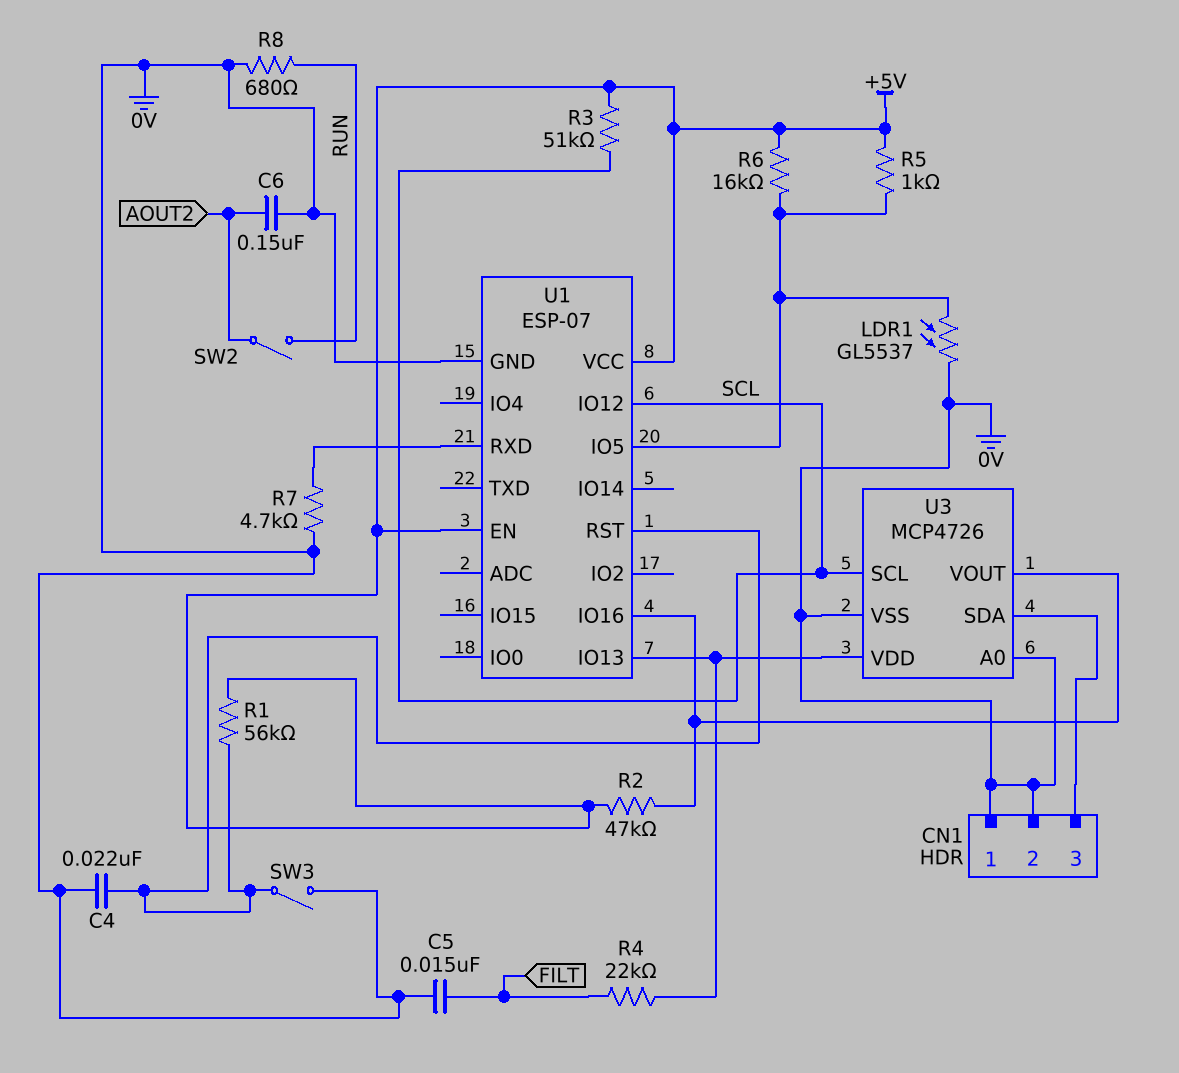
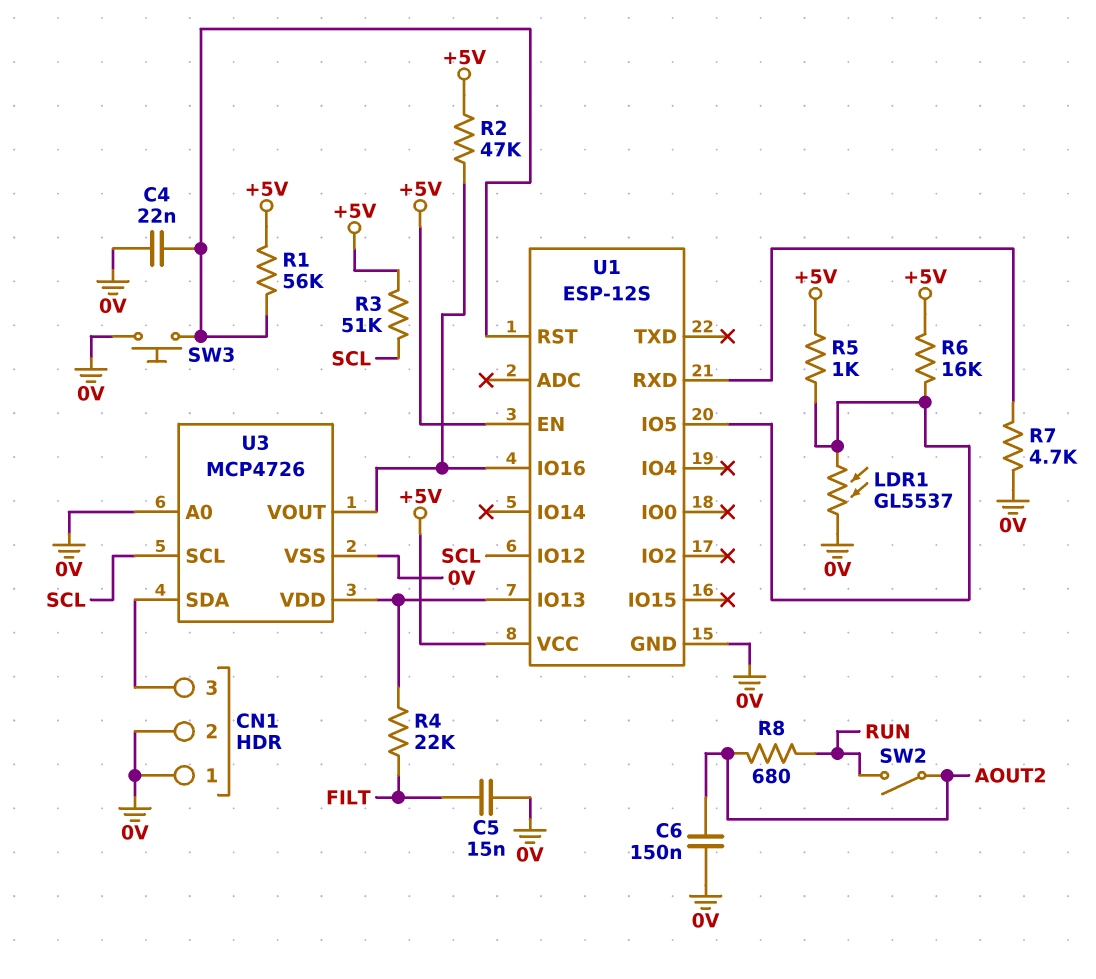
R8: 680 (0V, RUN) -> 680 (AOUT2, RUN)
SW3: switch (0V, U1/RST) -> button (0V, U1/RST)
U1: ESP-07 -> ESP-12S

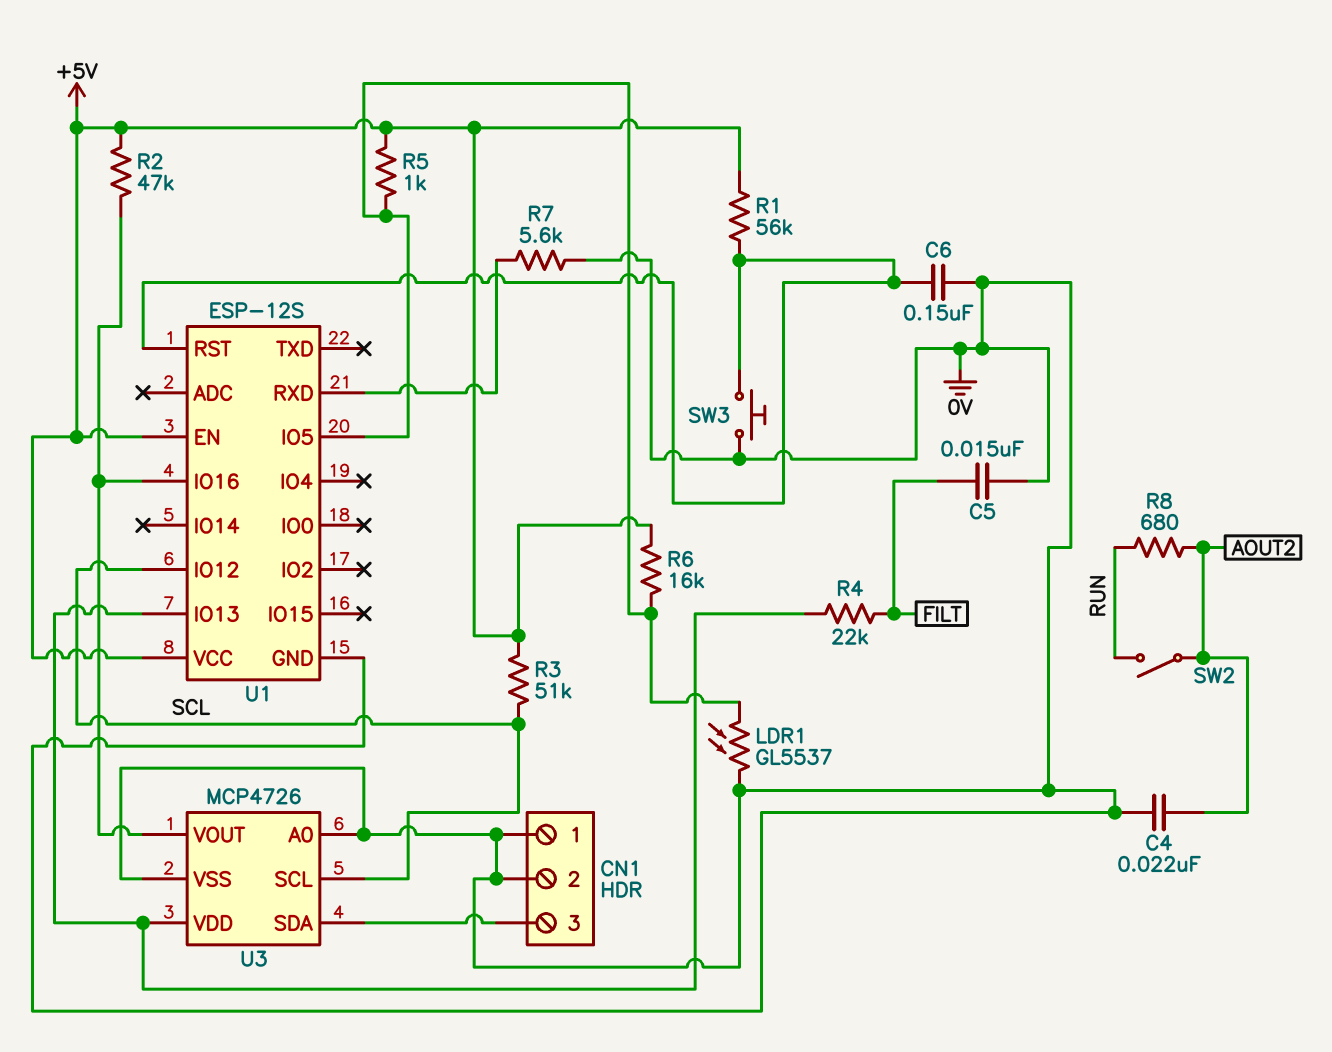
C4: 22nF (0V, U1/RST) -> 22nF (0V, AOUT2)
C6: 150nF (0V, AOUT2) -> 150nF (0V, U1/RST)
R7: 4.7k (0V, U1/RXD) -> 5.6k (0V, U1/RXD)

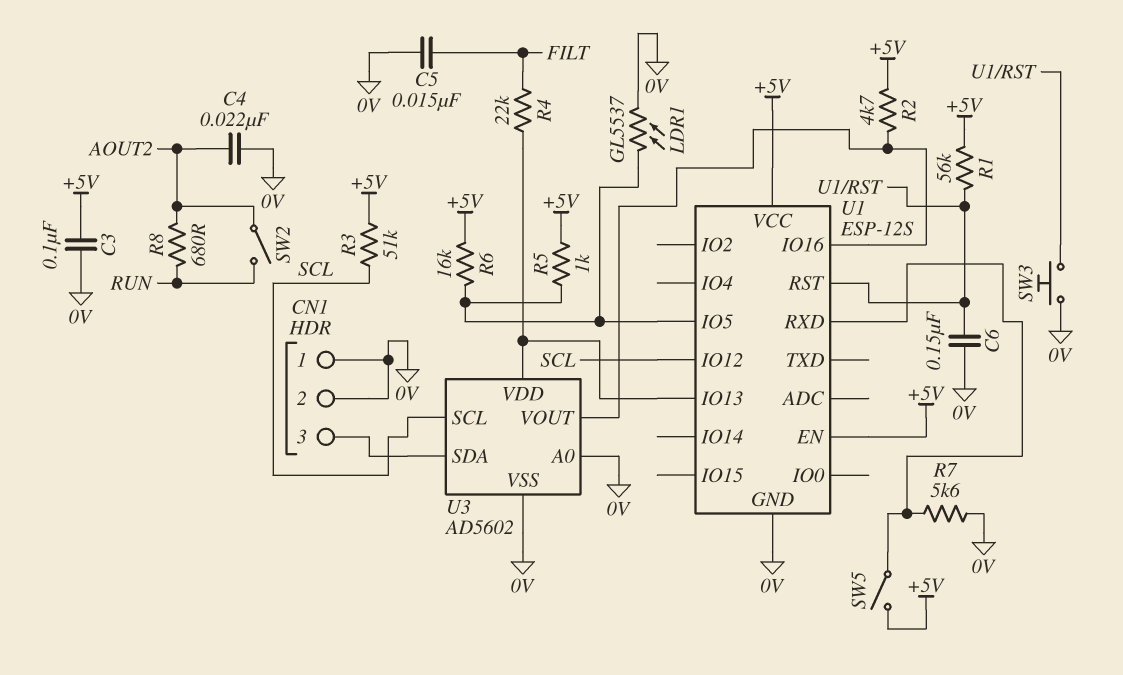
C3: none -> 100nF (+5V, 0V)
R2: 47k (+5V, U1/IO16) -> 4.7k (+5V, U1/IO16)
SW5: none -> switch (+5V, U1/RXD)
U3: MCP4726 -> AD5602

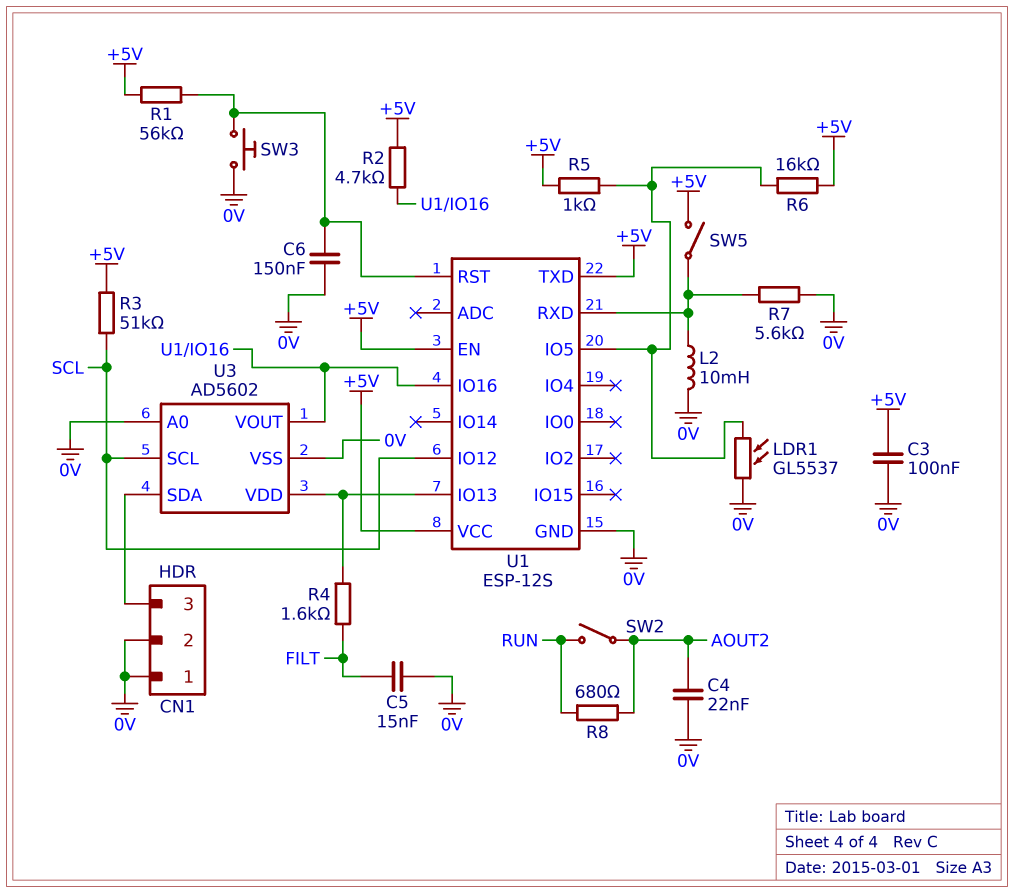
L2: none -> 10mH (0V, U1/RXD)
R4: 22k (FILT, U1/IO13) -> 1.6k (FILT, U1/IO13)
U1 pin TXD: none -> +5V

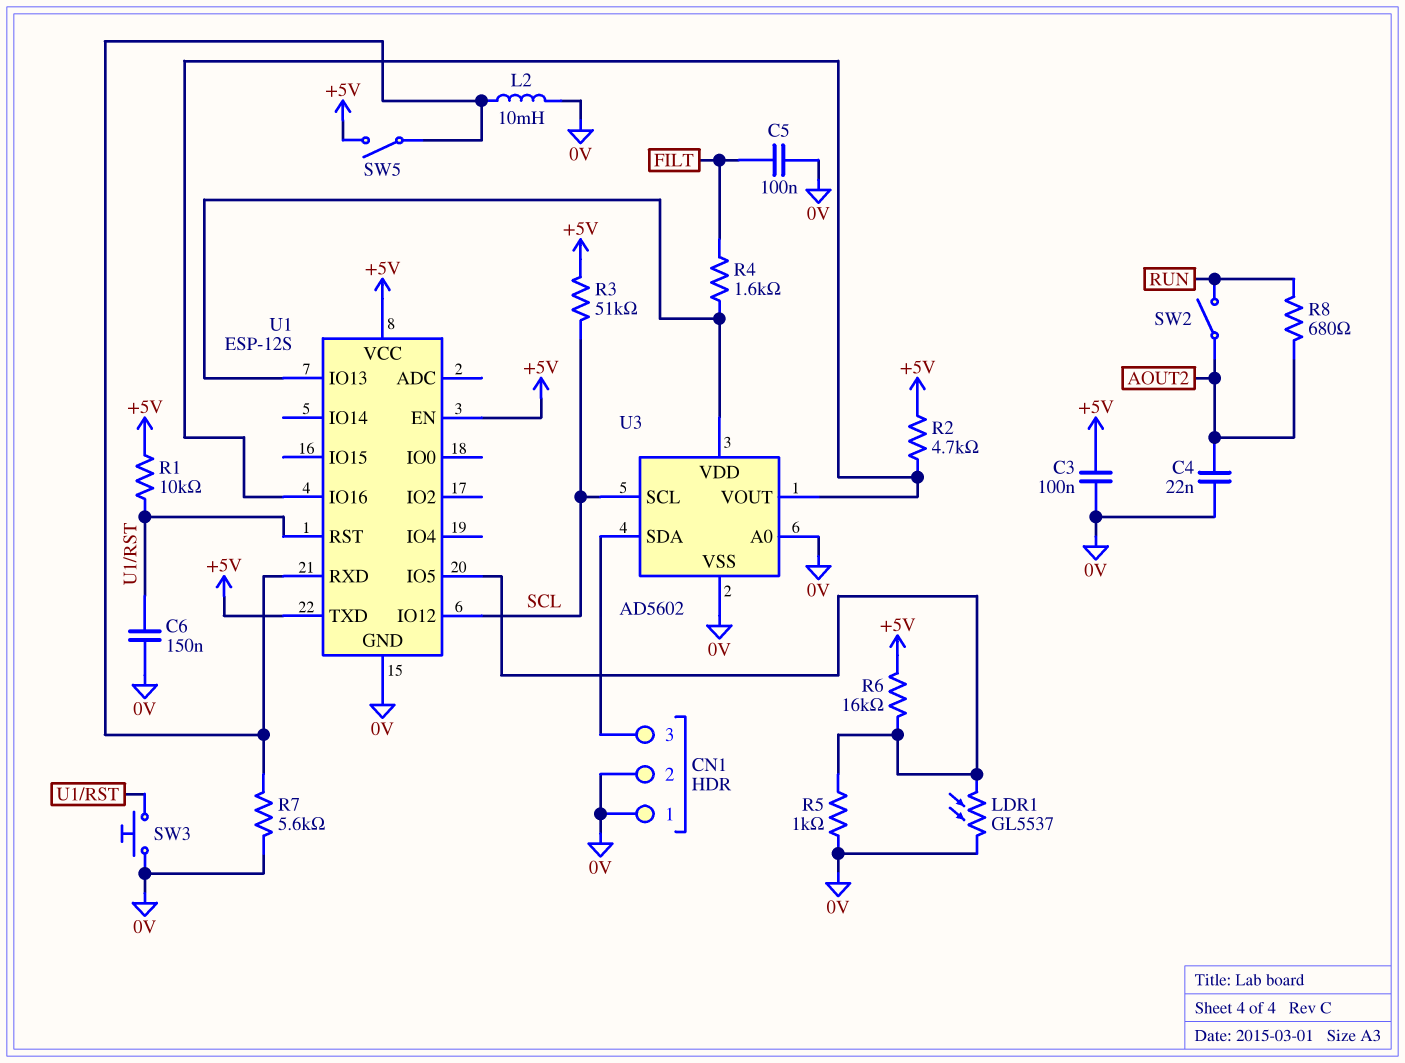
C5: 15nF (0V, FILT) -> 100nF (0V, FILT)
R1: 56k (+5V, U1/RST) -> 10k (+5V, U1/RST)
R5: 1k (+5V, U1/IO5) -> 1k (0V, U1/IO5)

